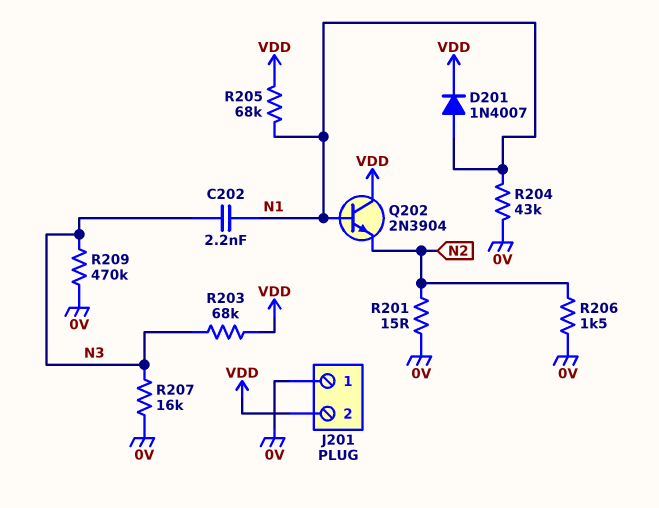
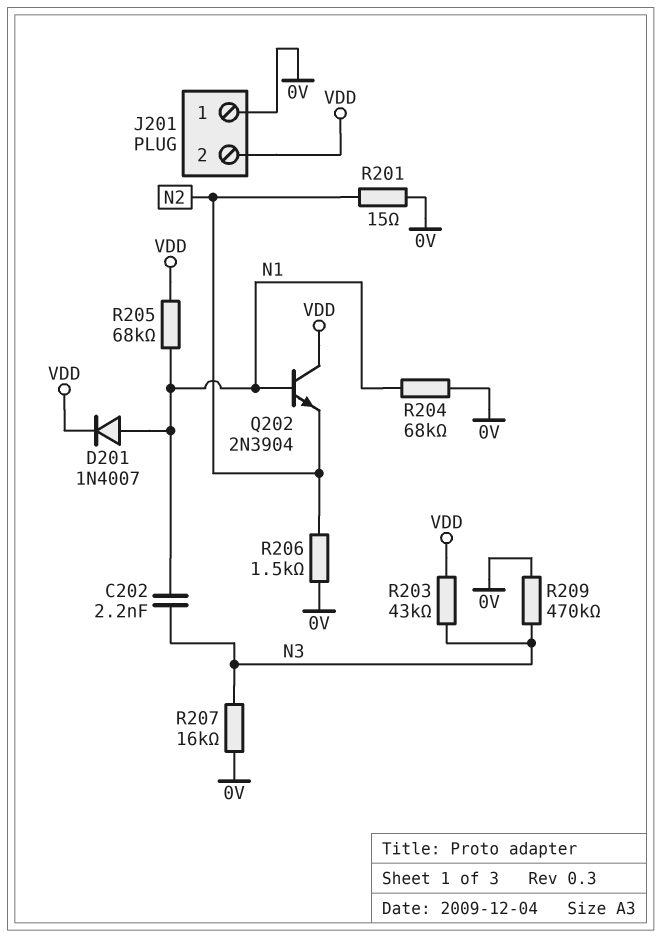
R203: 68k (N3, VDD) -> 43k (N3, VDD)
R204: 43k (0V, N1) -> 68k (0V, N1)

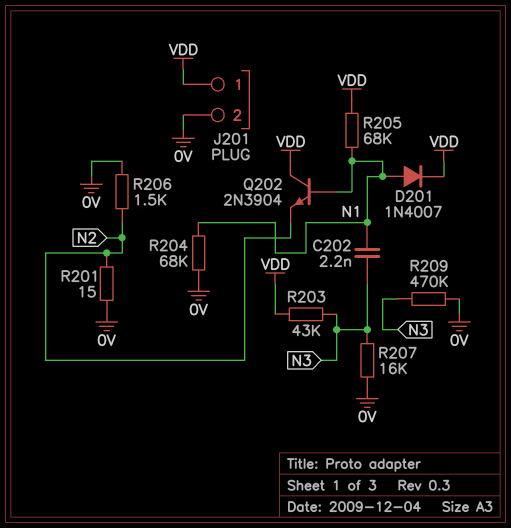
J201 pin 1: 0V -> VDD
J201 pin 2: VDD -> 0V

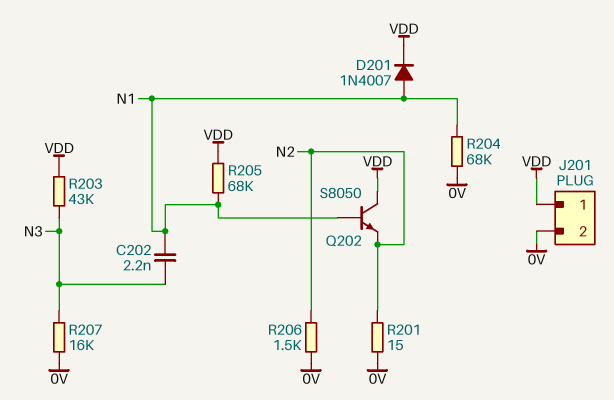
Q202: NPN 2N3904 (B N1, C VDD, E N2) -> NPN S8050 (B N1, C VDD, E N2)
R209: 470k (0V, N3) -> none

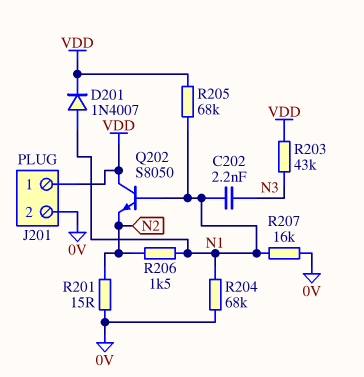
R206: 1.5k (0V, N2) -> 1.5k (N1, N2)
R207: 16k (0V, N3) -> 16k (0V, N1)

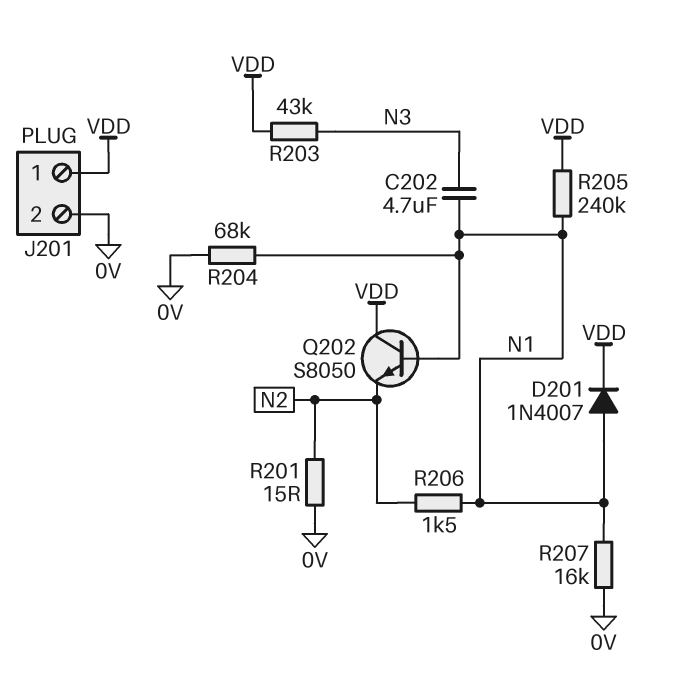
C202: 2.2nF (N1, N3) -> 4.7uF (N1, N3)
R205: 68k (N1, VDD) -> 240k (N1, VDD)

